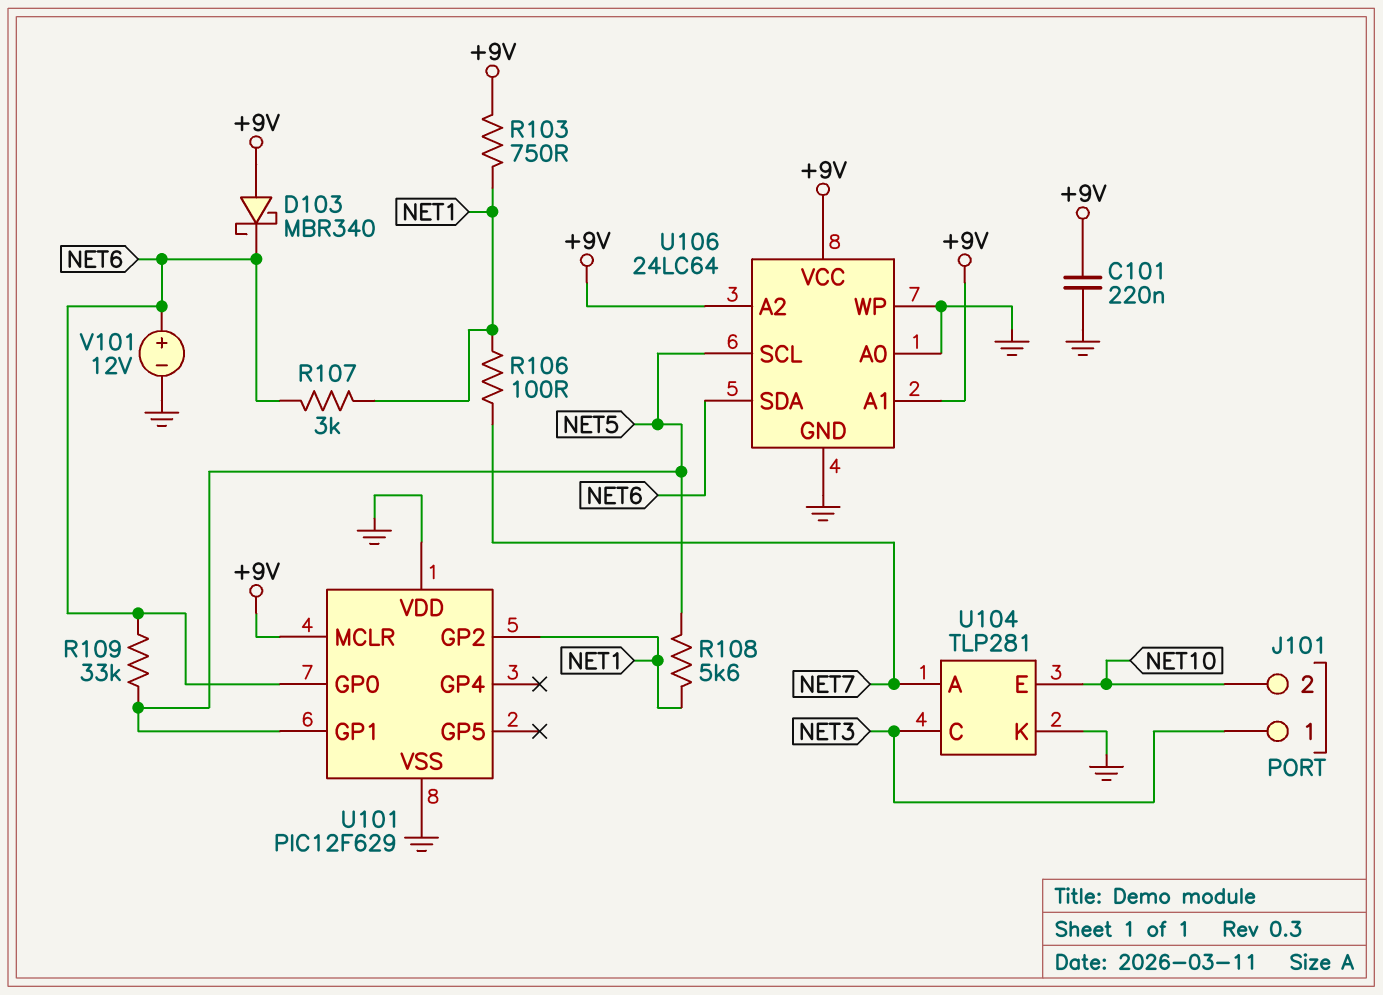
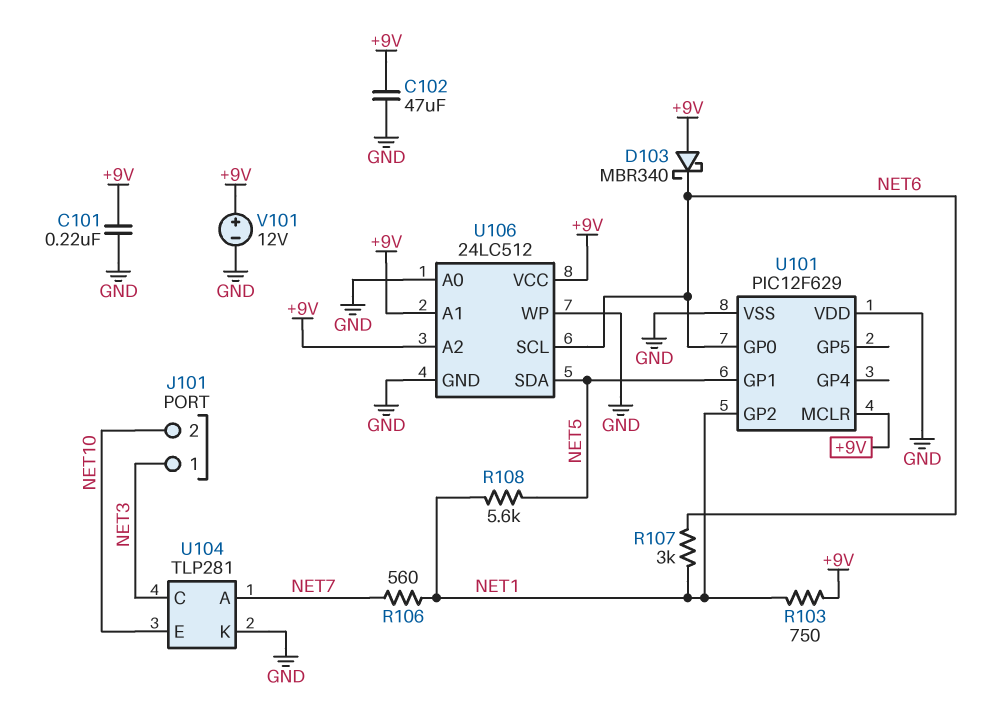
C102: none -> 47uF (+9V, GND)
R106: 100 (NET1, NET7) -> 560 (NET1, NET7)
R109: 33k (NET5, NET6) -> none
U106: 24LC64 -> 24LC512
U106 pin SCL: NET5 -> NET6
U106 pin SDA: NET6 -> NET5
V101: 12V (plus NET6, minus GND) -> 12V (plus +9V, minus GND)

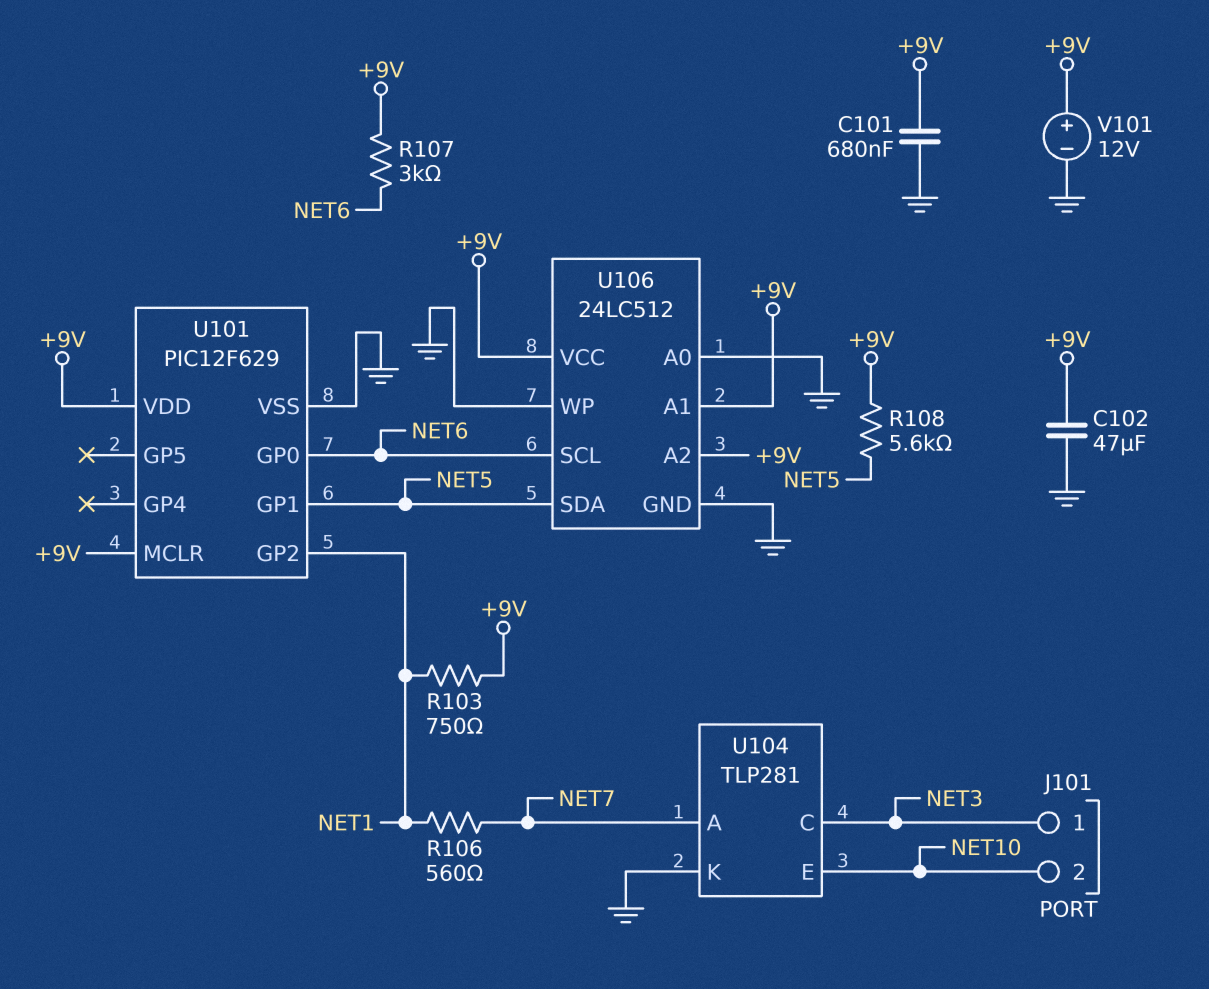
C101: 220nF (+9V, GND) -> 680nF (+9V, GND)
D103: schottky MBR340 (A +9V, K NET6) -> none
R107: 3k (NET1, NET6) -> 3k (+9V, NET6)
R108: 5.6k (NET1, NET5) -> 5.6k (+9V, NET5)
U101 pin VDD: GND -> +9V

